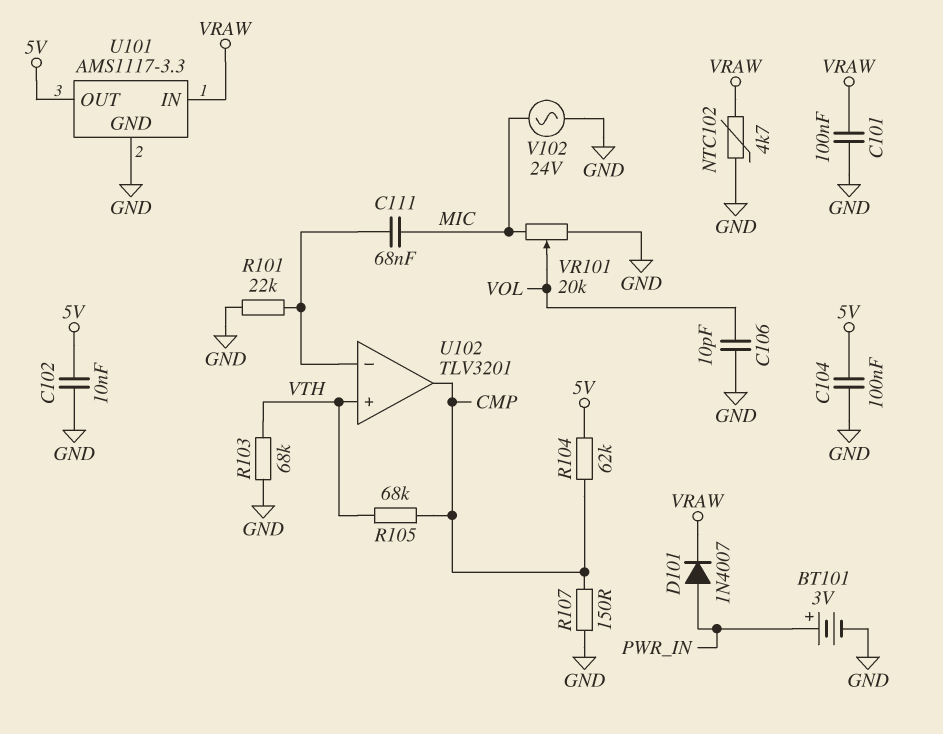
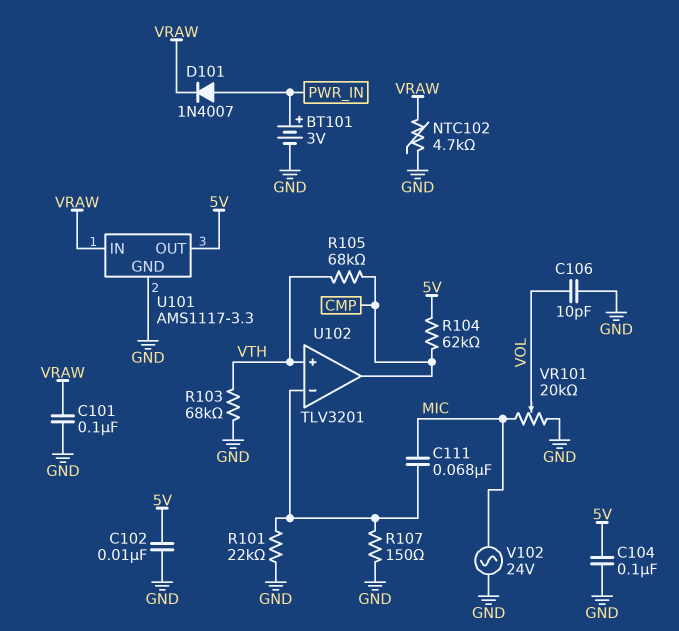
R107: 150 (CMP, GND) -> 150 (GND, U102/in-)

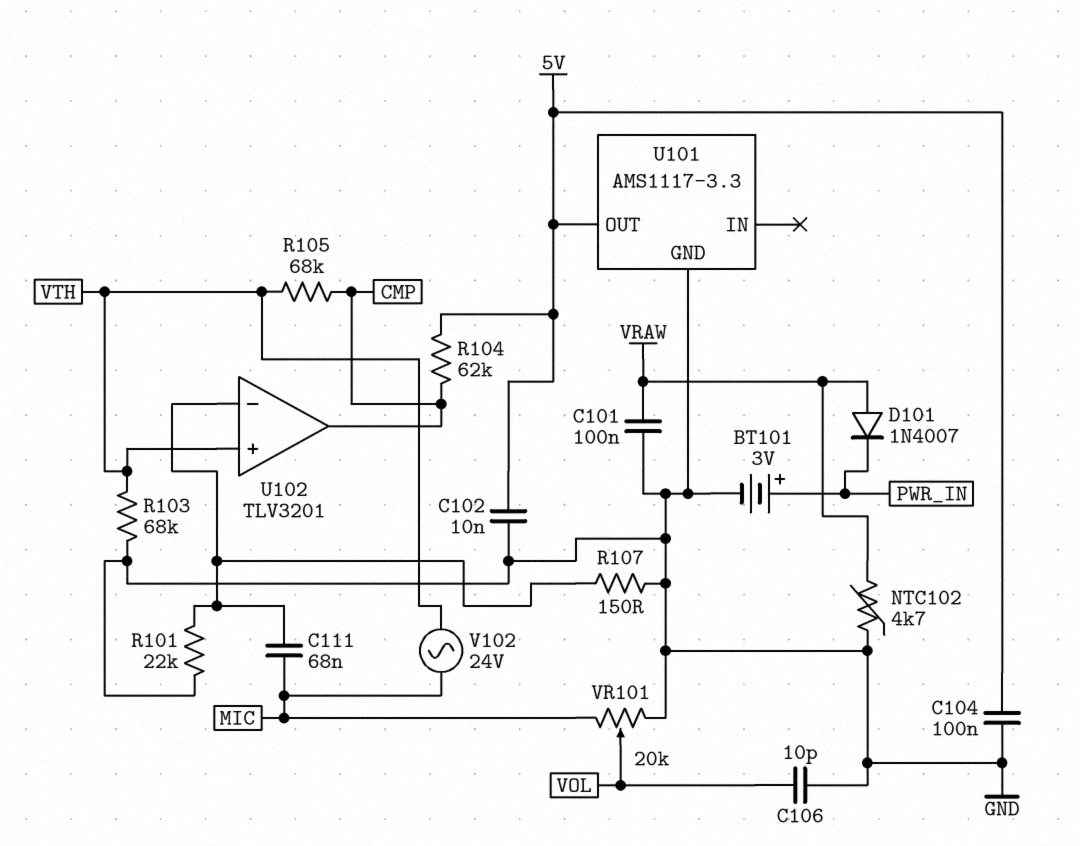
D101: diode 1N4007 (A PWR_IN, K VRAW) -> diode 1N4007 (A VRAW, K PWR_IN)
U101 pin IN: VRAW -> none
V102: AC 24V (GND, MIC) -> AC 24V (MIC, VTH)

